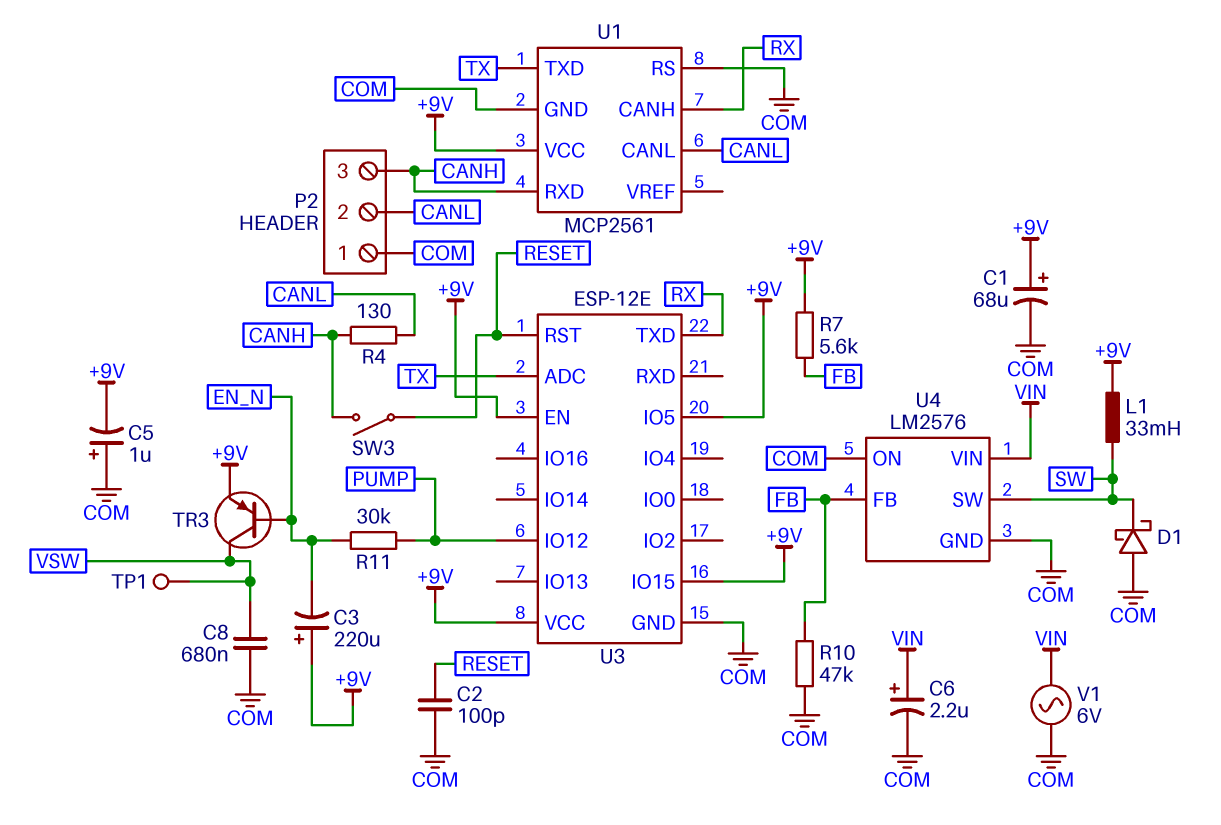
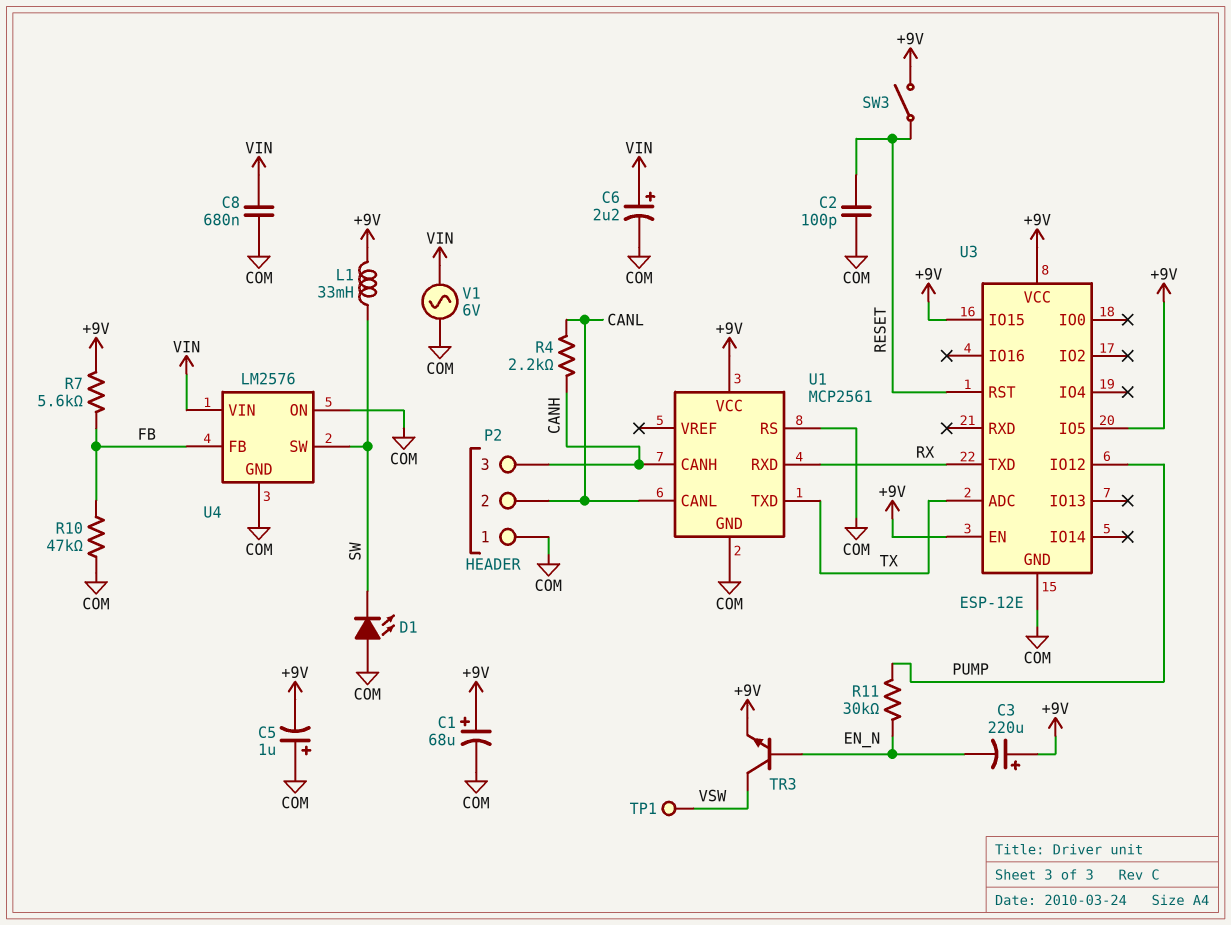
C8: 680nF (COM, VSW) -> 680nF (COM, VIN)
D1: schottky (A COM, K SW) -> LED (A COM, K SW)
R4: 130 (CANH, CANL) -> 2.2k (CANH, CANL)
SW3: switch (CANH, RESET) -> switch (+9V, RESET)
TR3: PNP (B EN_N, C VSW, E +9V) -> NPN (B EN_N, C VSW, E +9V)
U1 pin CANH: RX -> CANH
U1 pin RXD: CANH -> RX

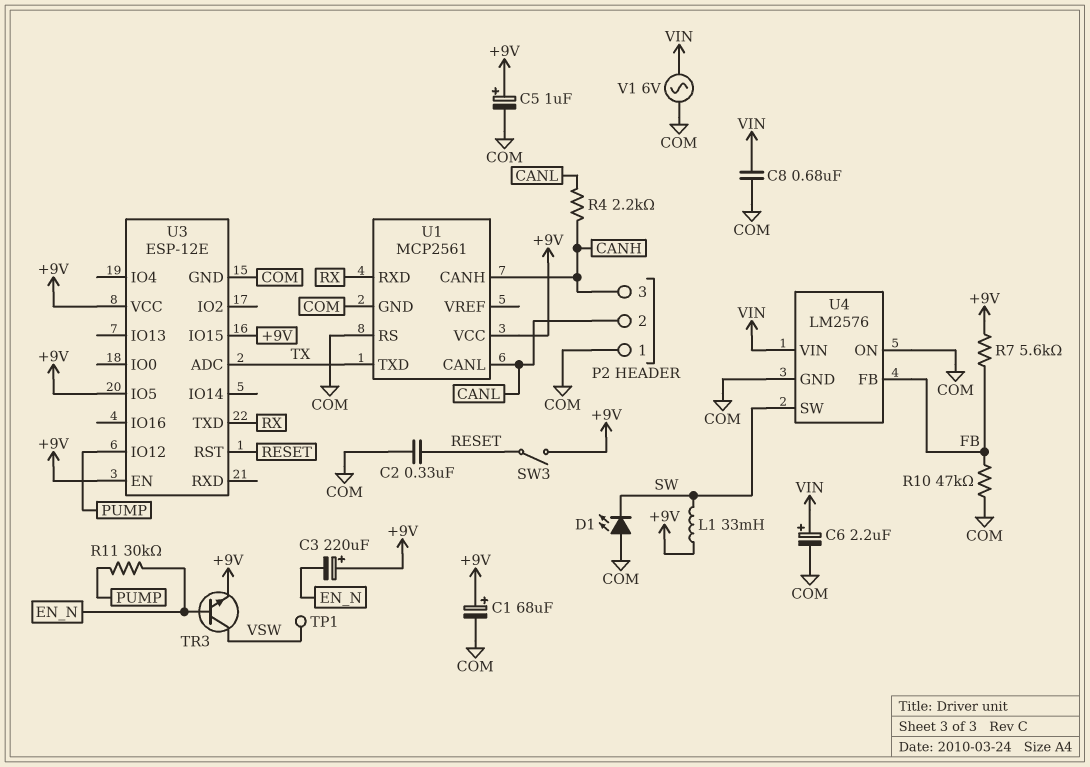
C2: 100pF (COM, RESET) -> 330nF (COM, RESET)
C5: 1uF (plus COM, minus +9V) -> 1uF (plus +9V, minus COM)

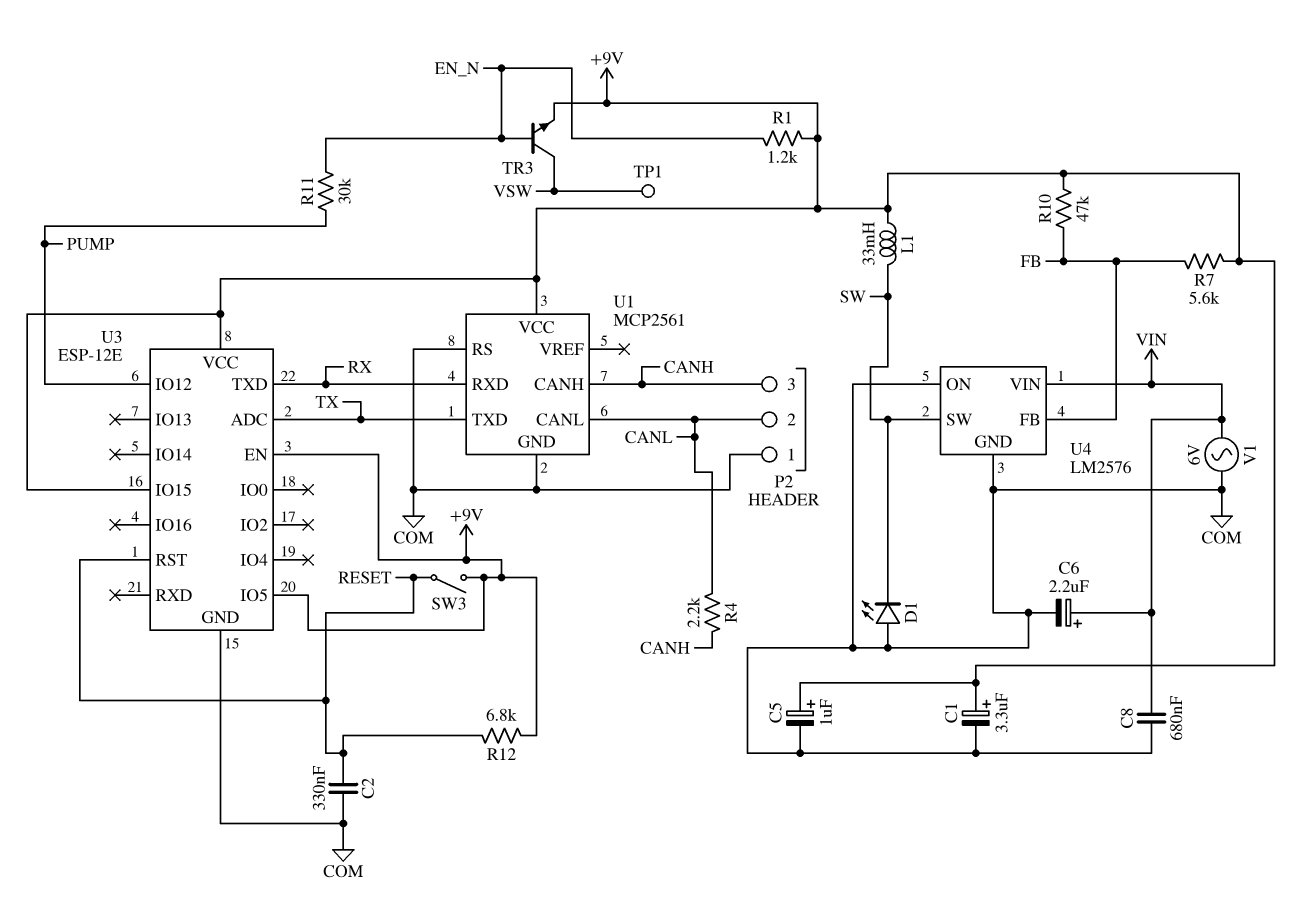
C1: 68uF (plus +9V, minus COM) -> 3.3uF (plus +9V, minus COM)
C3: 220uF (plus +9V, minus EN_N) -> none
R1: none -> 1.2k (+9V, EN_N)
R10: 47k (COM, FB) -> 47k (+9V, FB)
R12: none -> 6.8k (+9V, RESET)

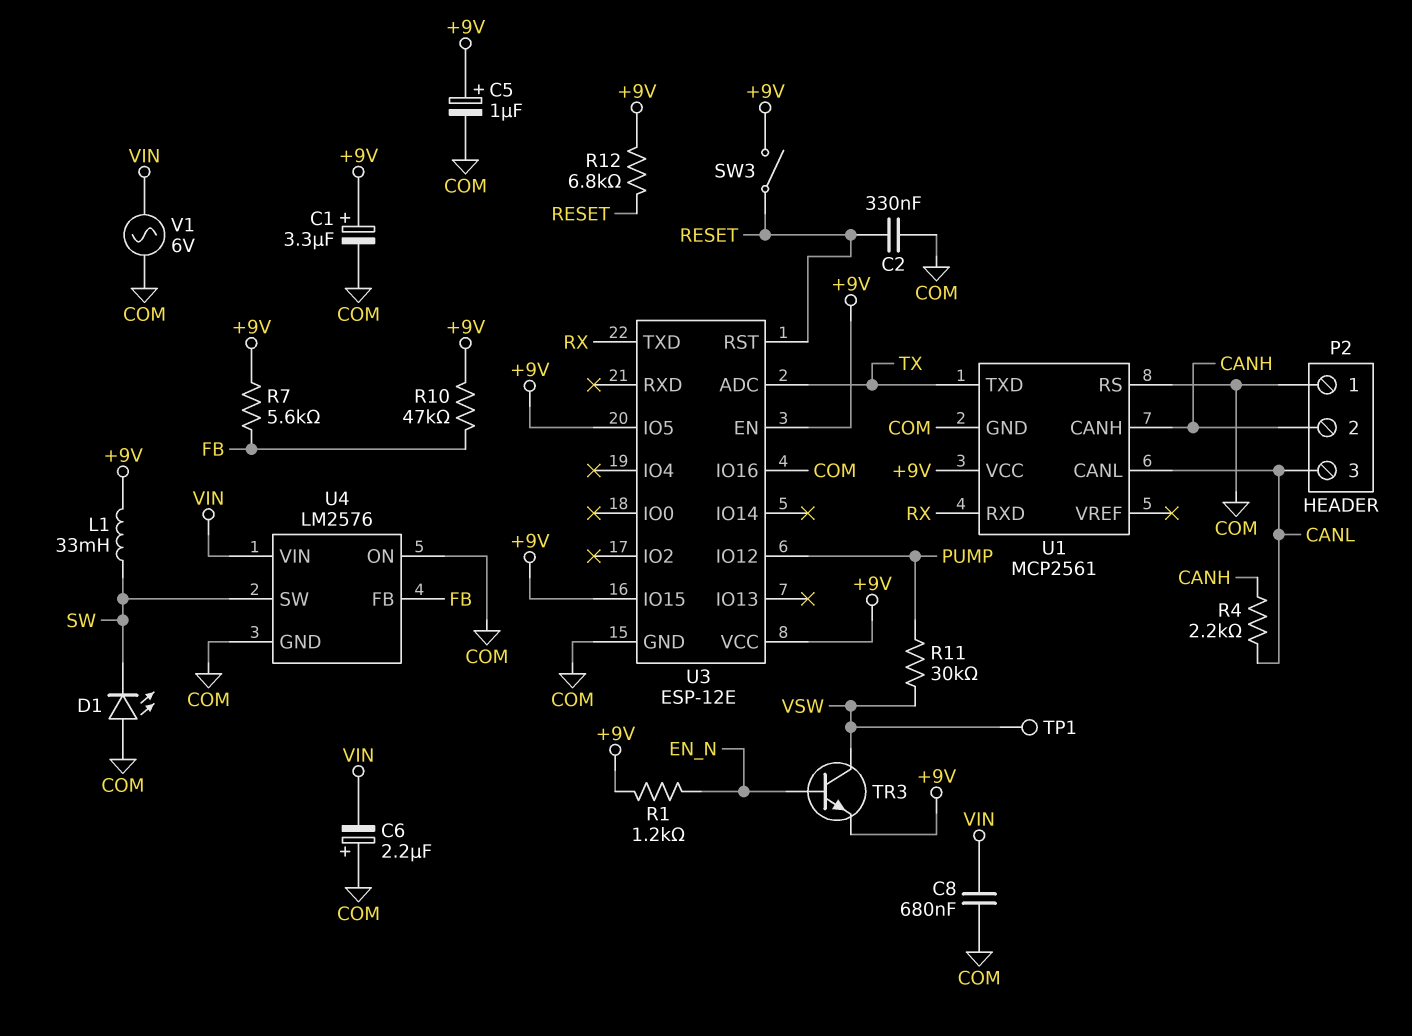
C6: 2.2uF (plus VIN, minus COM) -> 2.2uF (plus COM, minus VIN)
P2 pin 2: CANL -> CANH
P2 pin 3: CANH -> CANL
R11: 30k (EN_N, PUMP) -> 30k (PUMP, VSW)
U3 pin IO16: none -> COM

